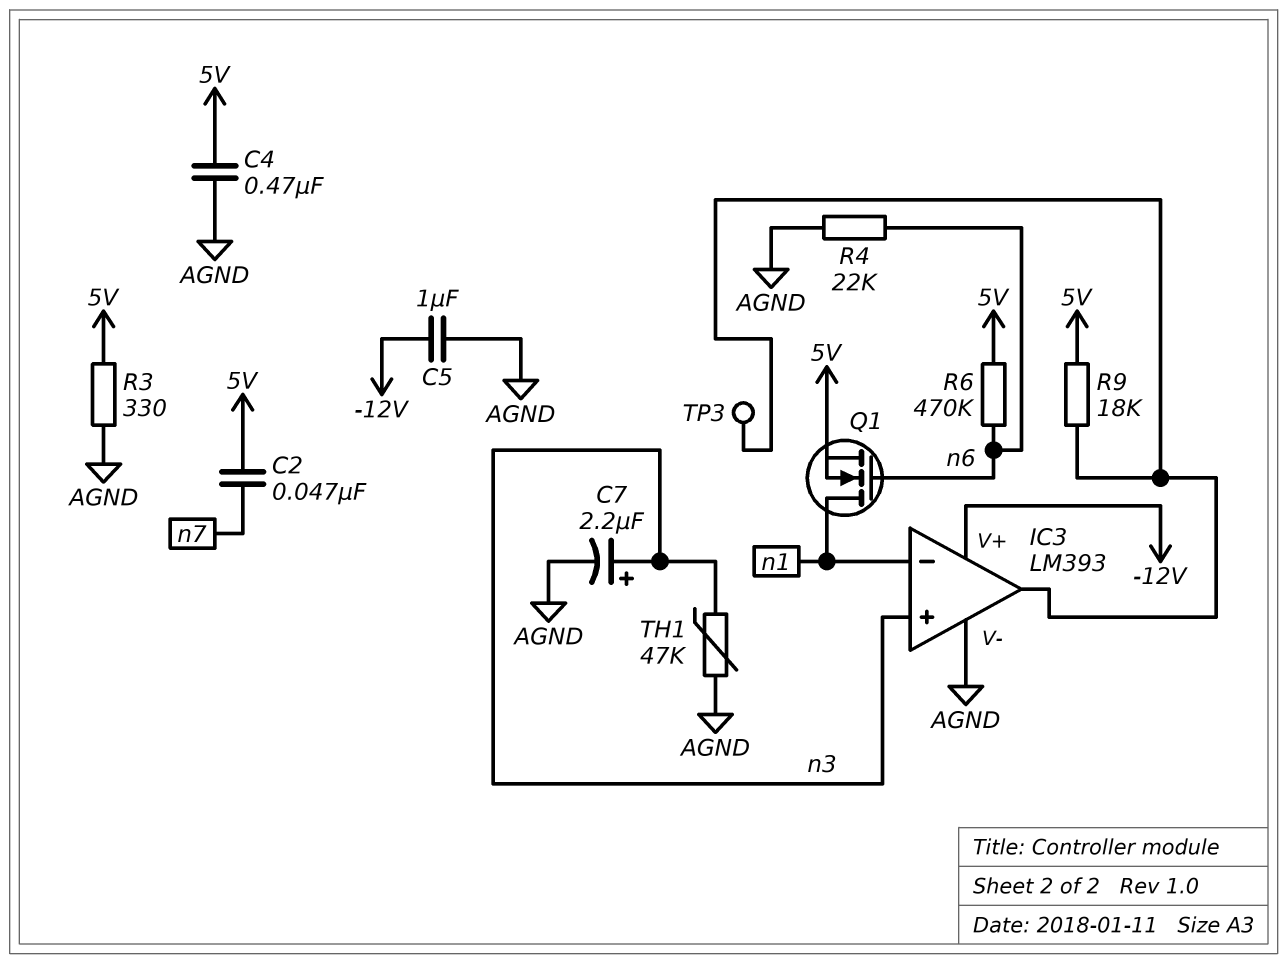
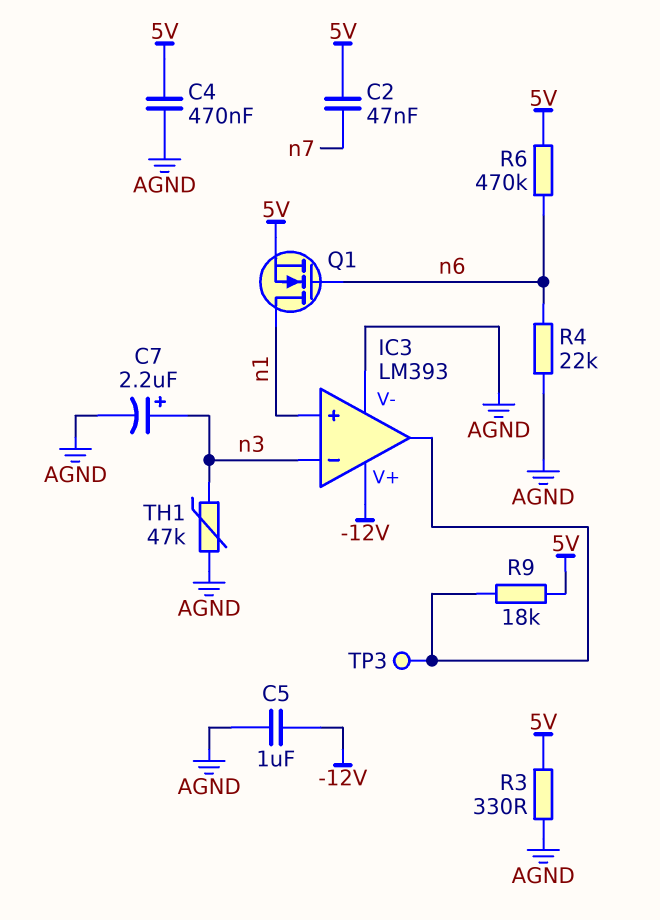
IC3 pin in+: n3 -> n1
IC3 pin in-: n1 -> n3

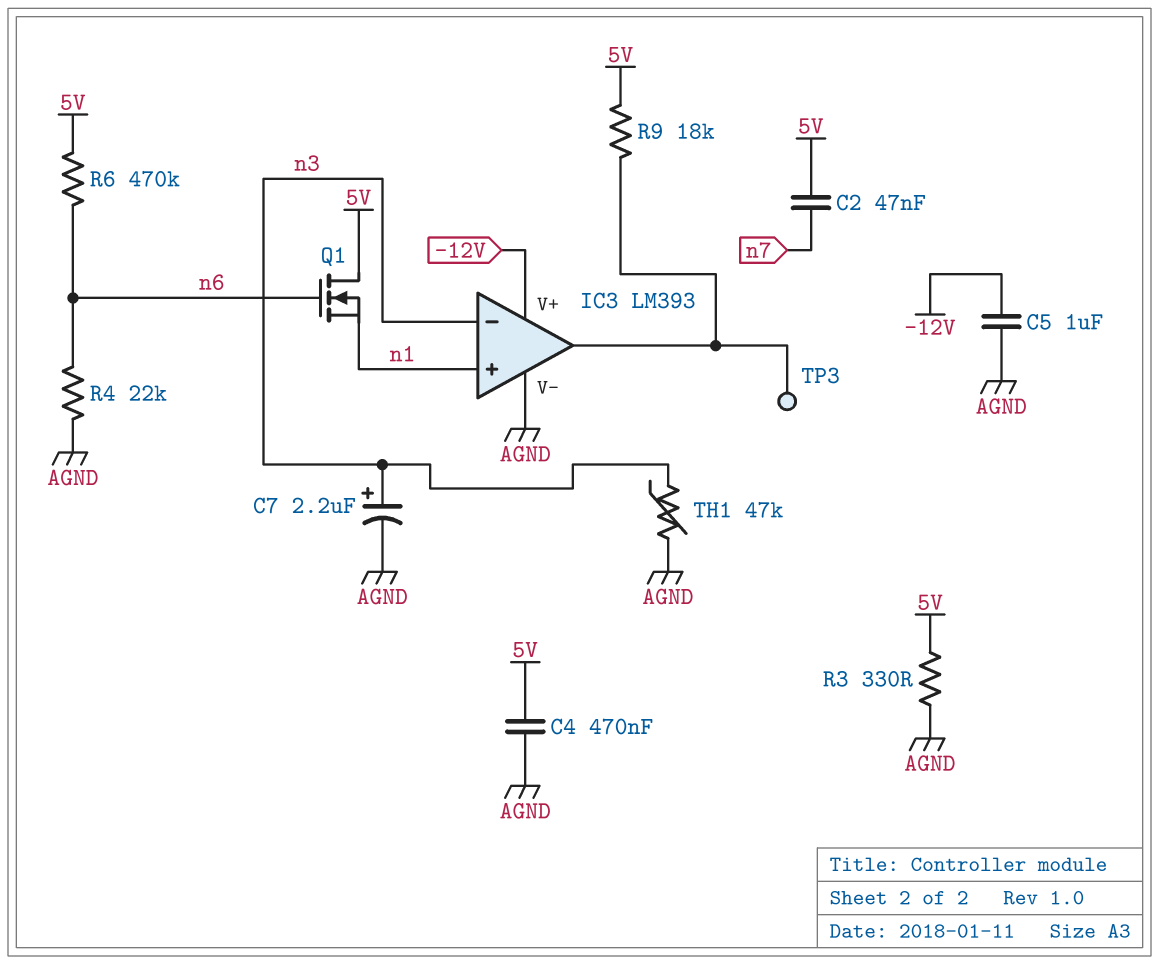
Q1: NMOS (G n6, D n1, S 5V) -> NMOS (G n6, D 5V, S n1)

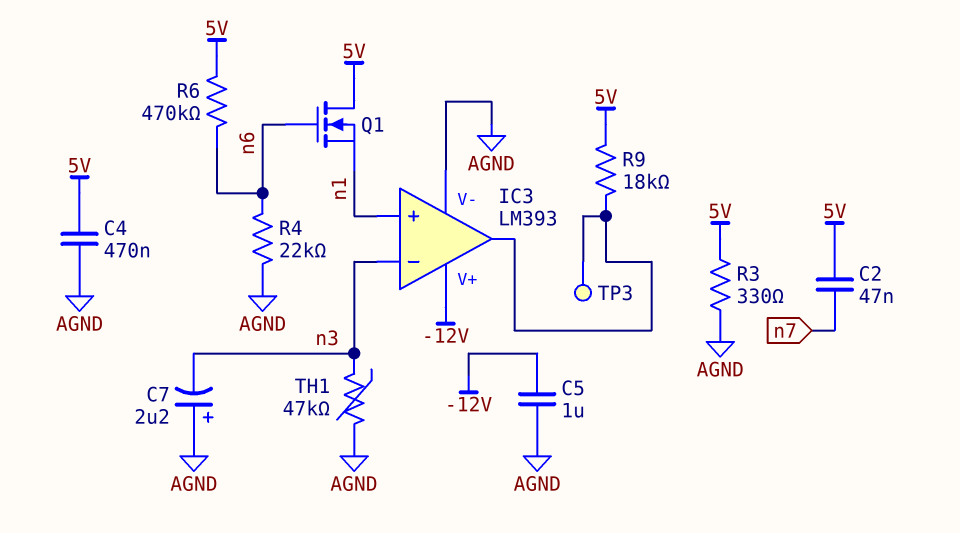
C7: 2.2uF (plus n3, minus AGND) -> 2.2uF (plus AGND, minus n3)

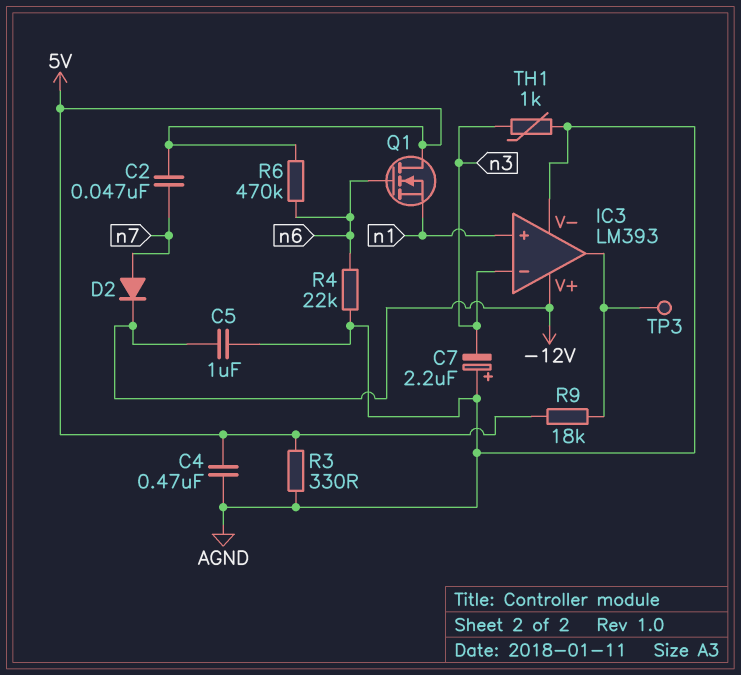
D2: none -> diode (A n7, K -12V)
TH1: 47k (AGND, n3) -> 1k (AGND, n3)

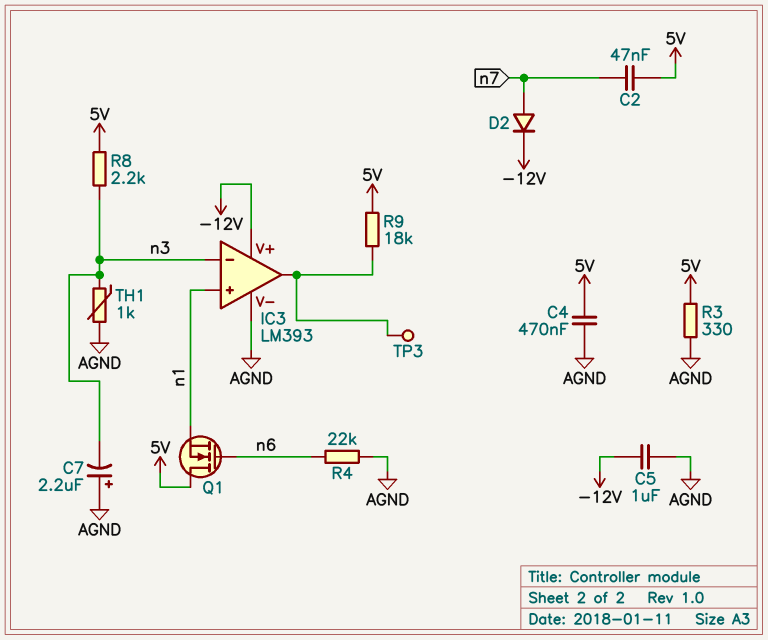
R6: 470k (5V, n6) -> none
R8: none -> 2.2k (5V, n3)

